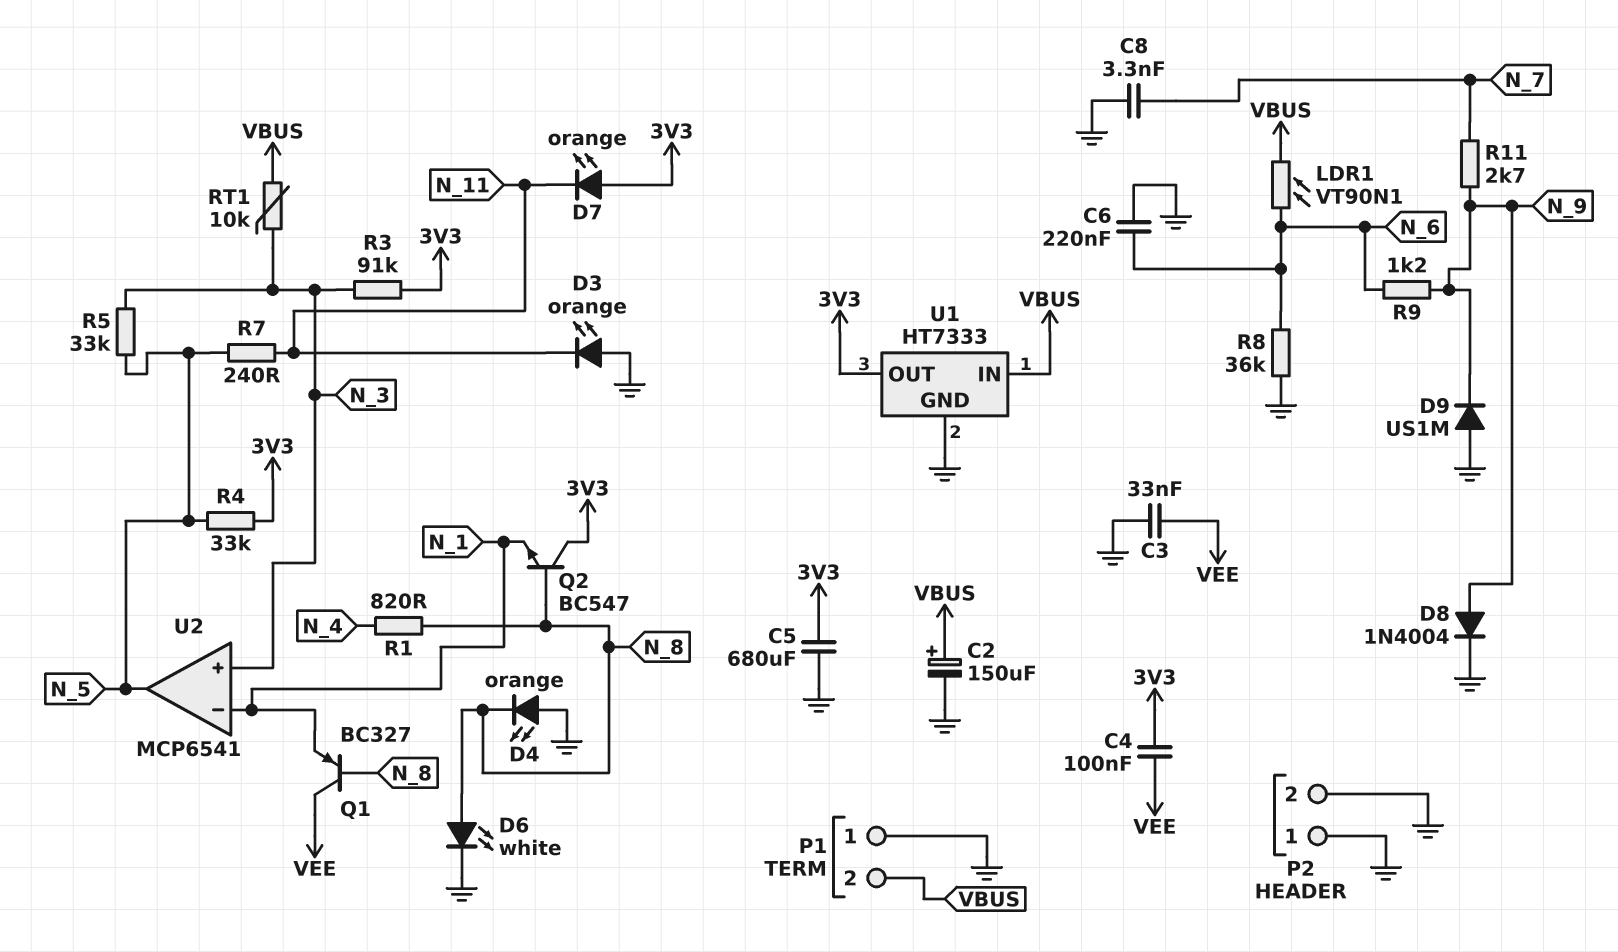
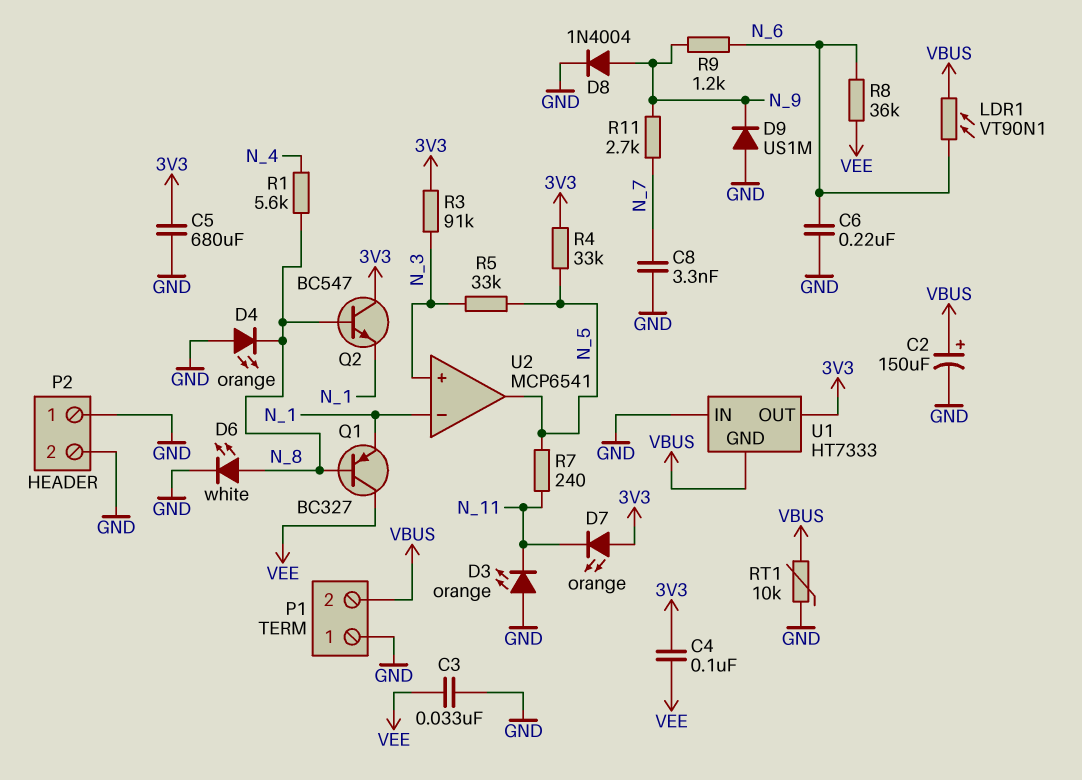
R1: 820 (N_4, N_8) -> 5.6k (N_4, N_8)
R8: 36k (GND, N_6) -> 36k (N_6, VEE)
RT1: 10k (N_3, VBUS) -> 10k (GND, VBUS)
U1 pin GND: GND -> VBUS
U1 pin IN: VBUS -> GND

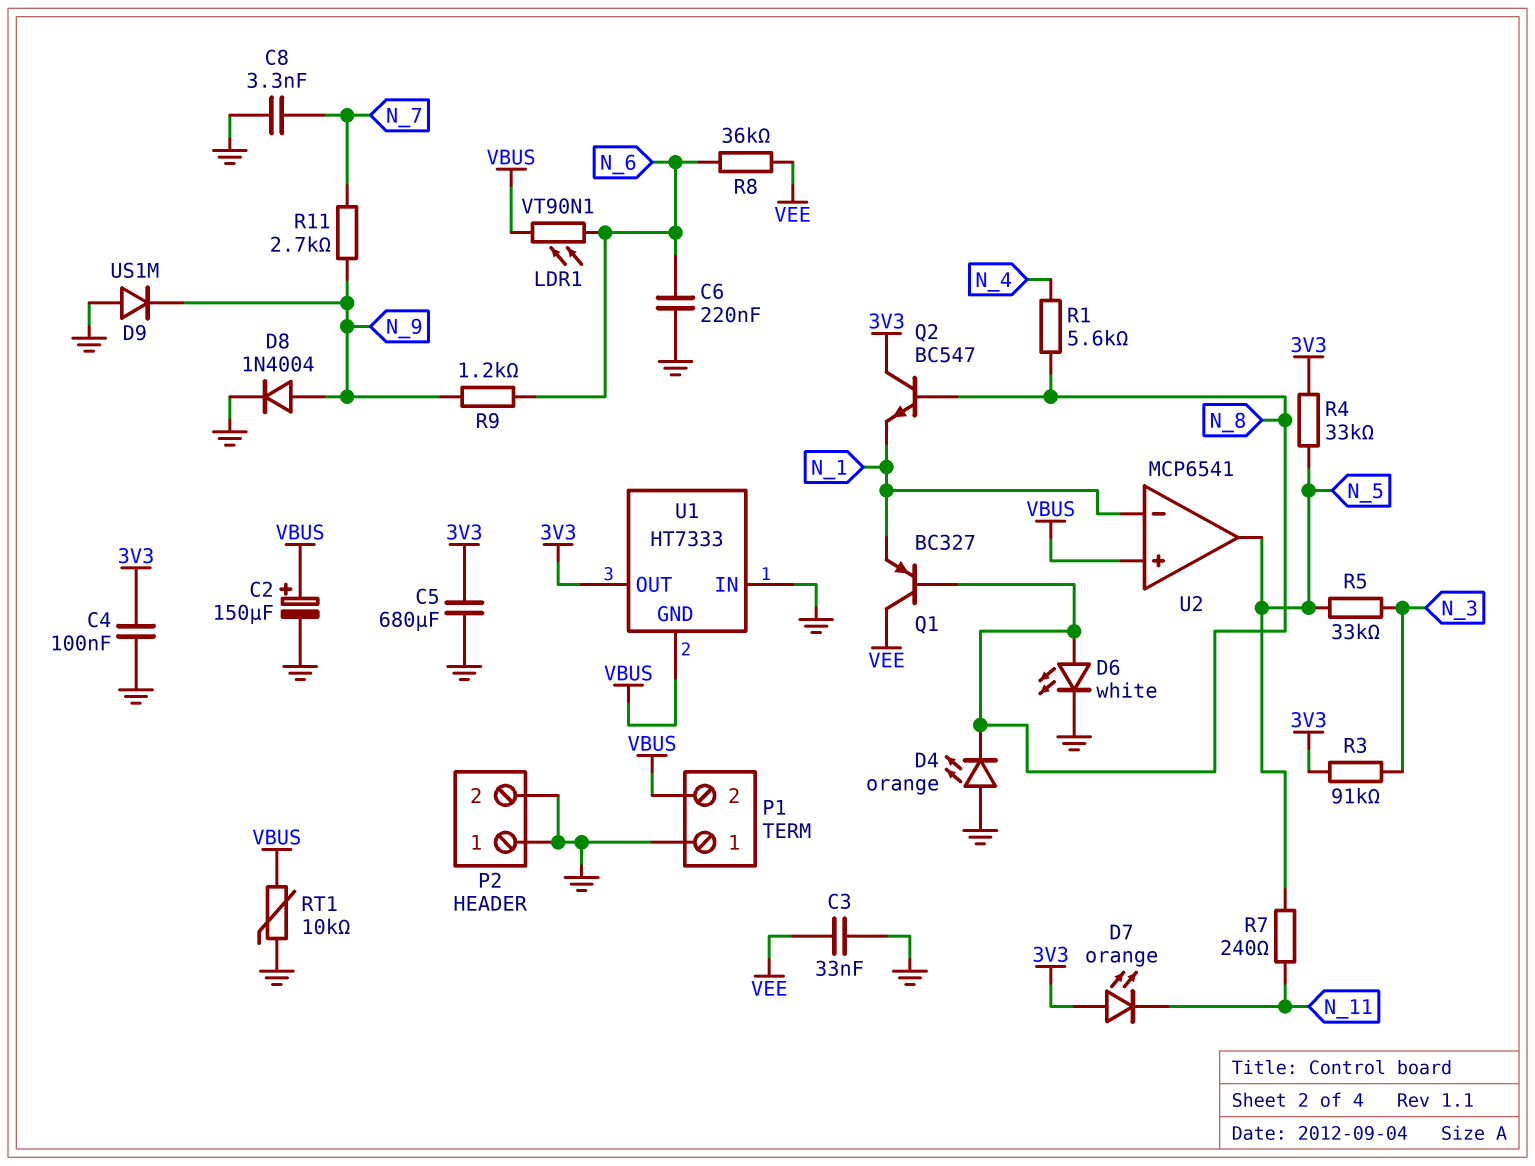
C4: 100nF (3V3, VEE) -> 100nF (3V3, GND)
D3: LED orange (A GND, K N_11) -> none
U2 pin in+: N_3 -> VBUS

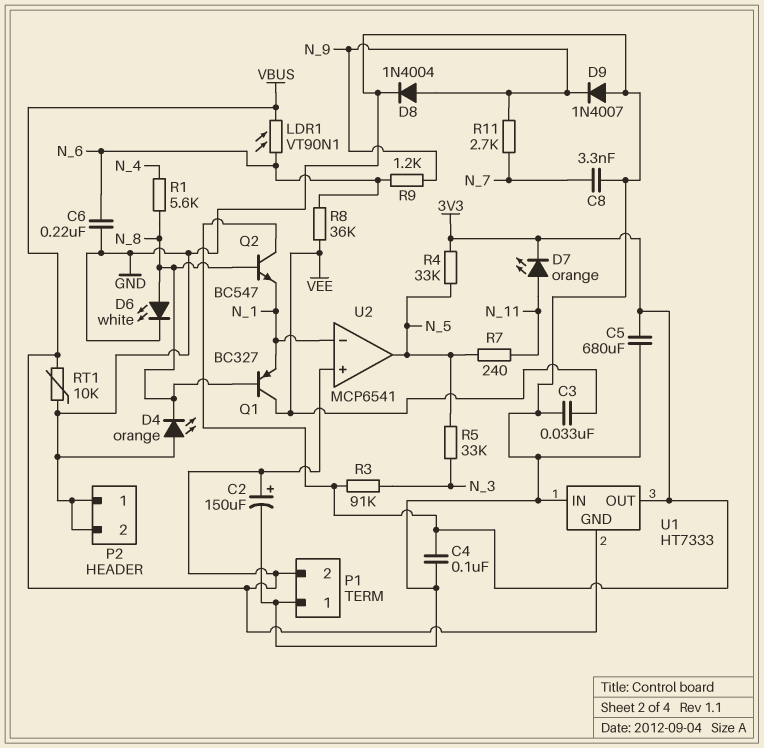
D7: LED orange (A 3V3, K N_11) -> LED orange (A N_11, K 3V3)
D9: diode US1M (A GND, K N_9) -> diode 1N4007 (A GND, K N_9)

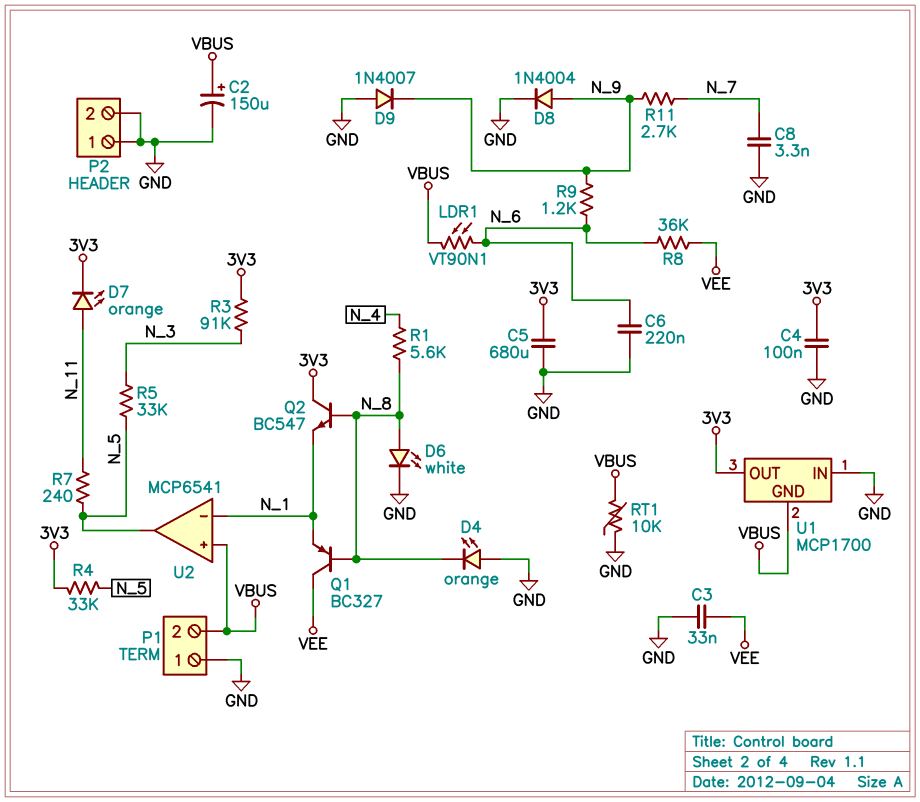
U1: HT7333 -> MCP1700

